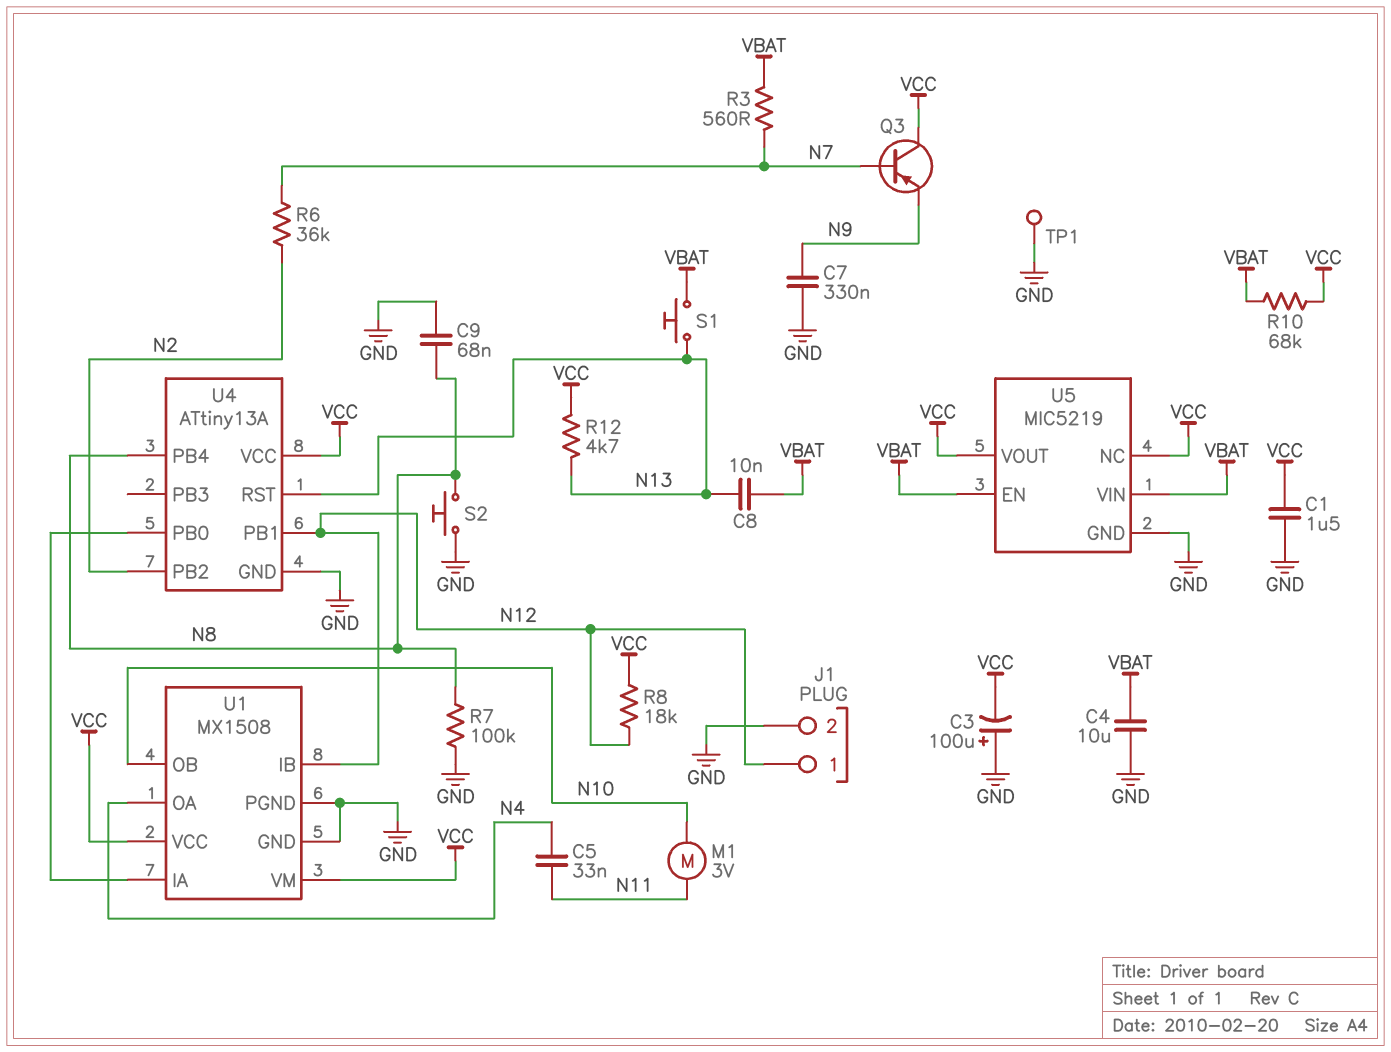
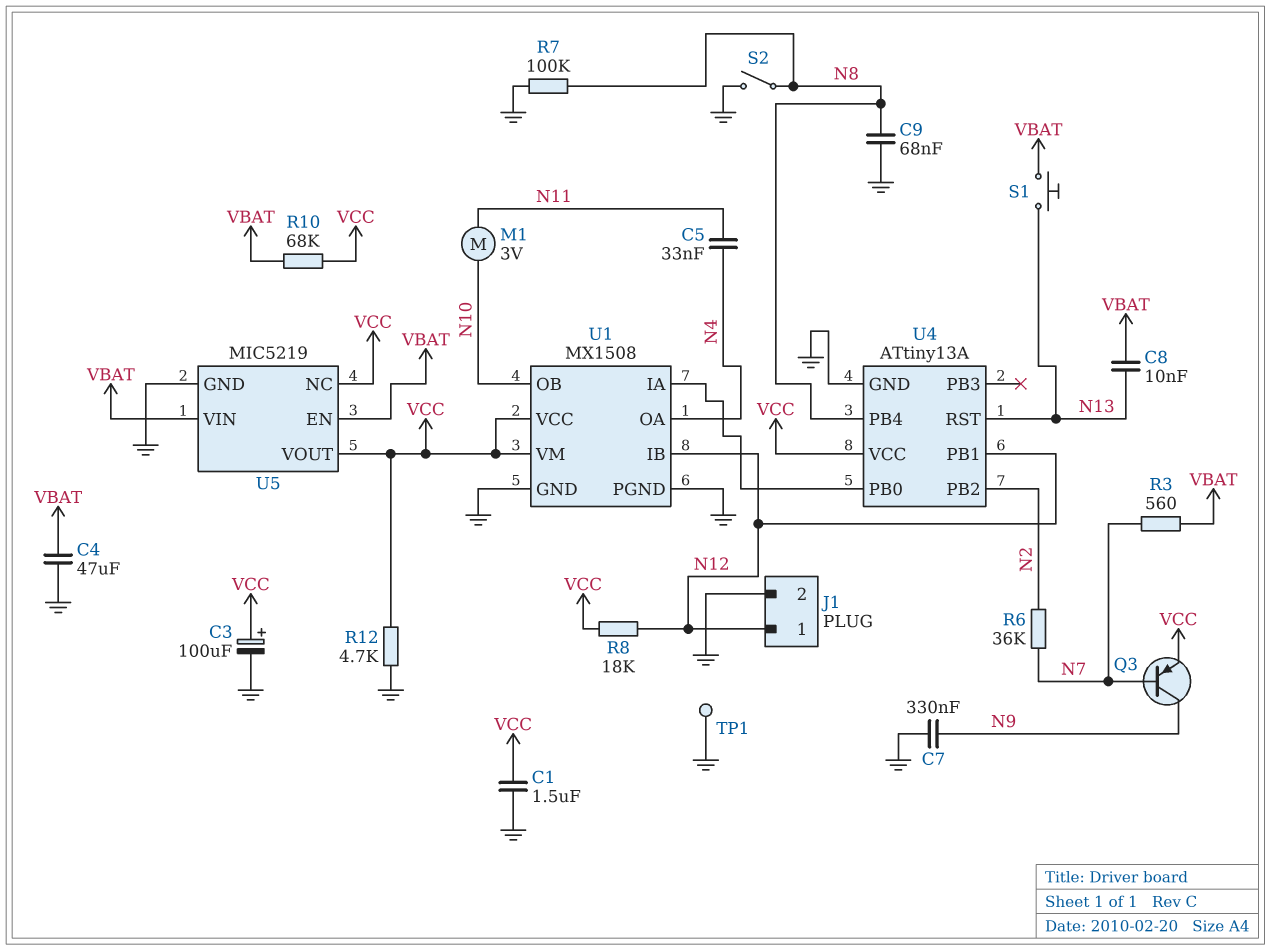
C3: 100uF (plus GND, minus VCC) -> 100uF (plus VCC, minus GND)
C4: 10uF (GND, VBAT) -> 47uF (GND, VBAT)
Q3: PNP (B N7, C VCC, E N9) -> PNP (B N7, C N9, E VCC)
R12: 4.7k (N13, VCC) -> 4.7k (GND, VCC)
S2: button (GND, N8) -> switch (GND, N8)

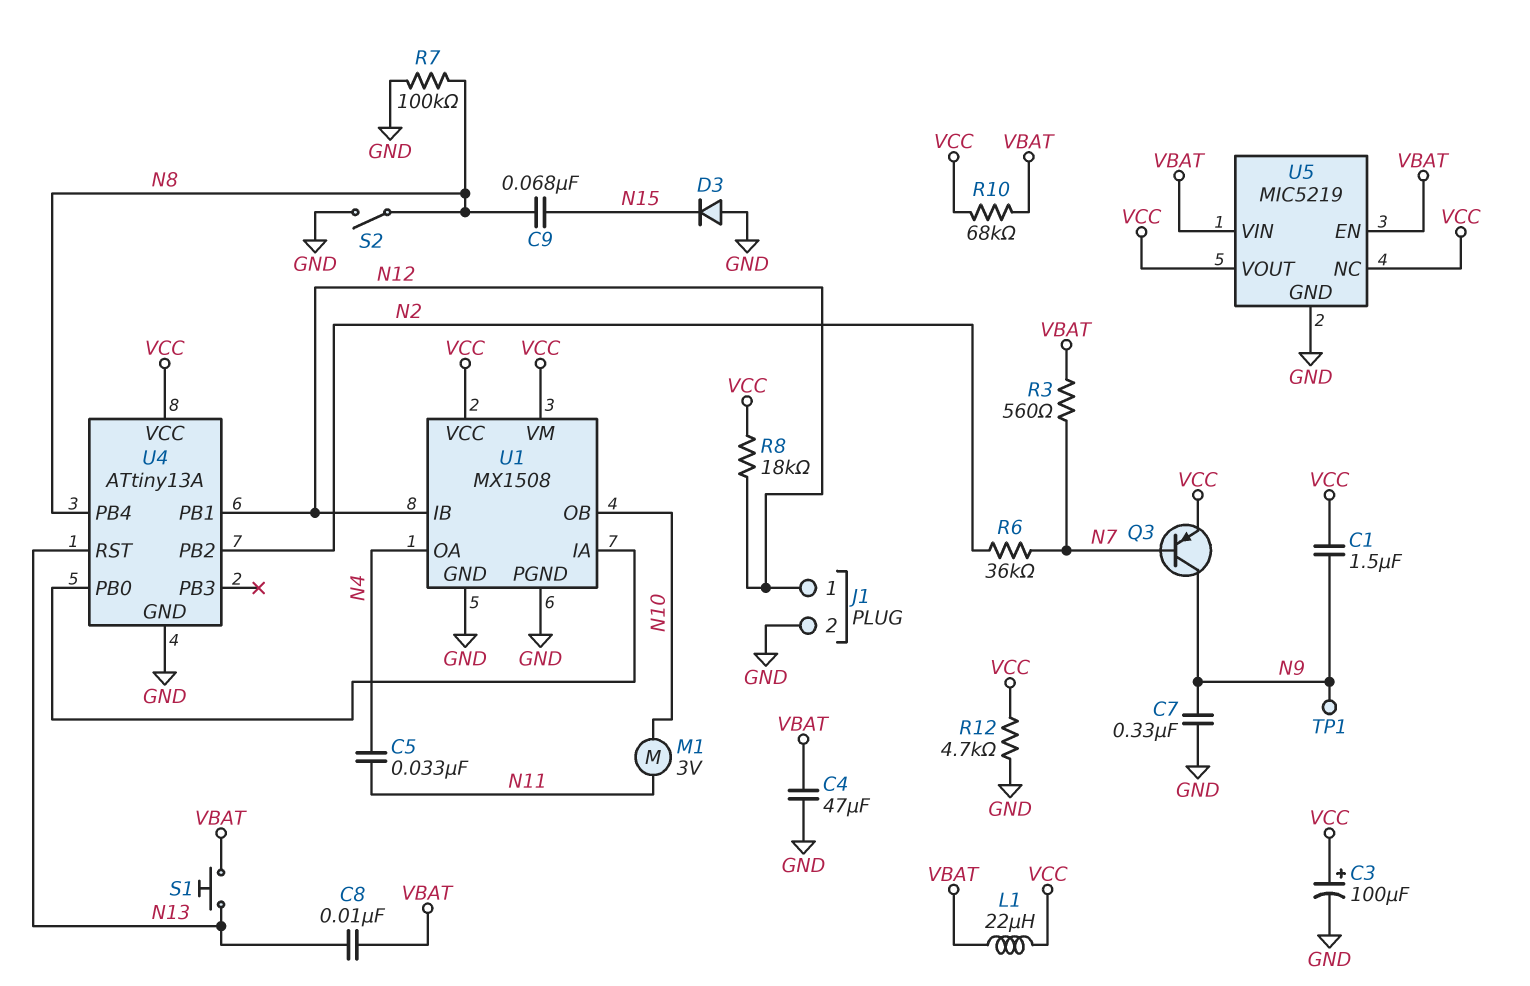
C1: 1.5uF (GND, VCC) -> 1.5uF (N9, VCC)
C9: 68nF (GND, N8) -> 68nF (N8, N15)
D3: none -> diode (A GND, K N15)
L1: none -> 22uH (VBAT, VCC)
TP1: test point (GND) -> test point (N9)

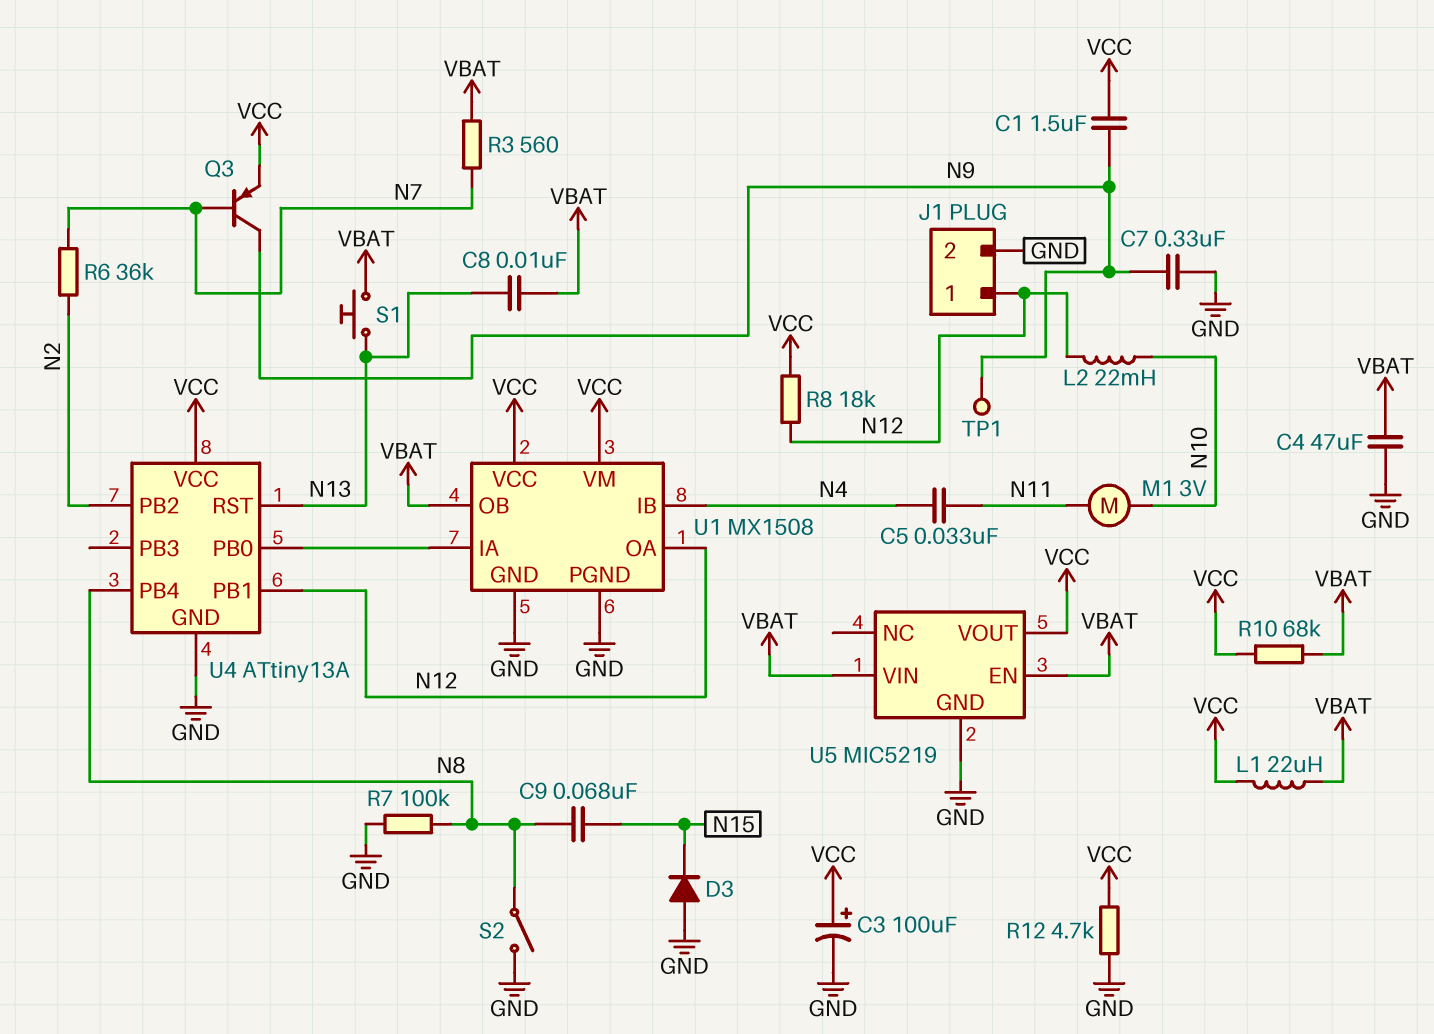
L2: none -> 22mH (N10, N12)
U1 pin IB: N12 -> N4
U1 pin OA: N4 -> N12
U1 pin OB: N10 -> VBAT
U5 pin NC: VCC -> none

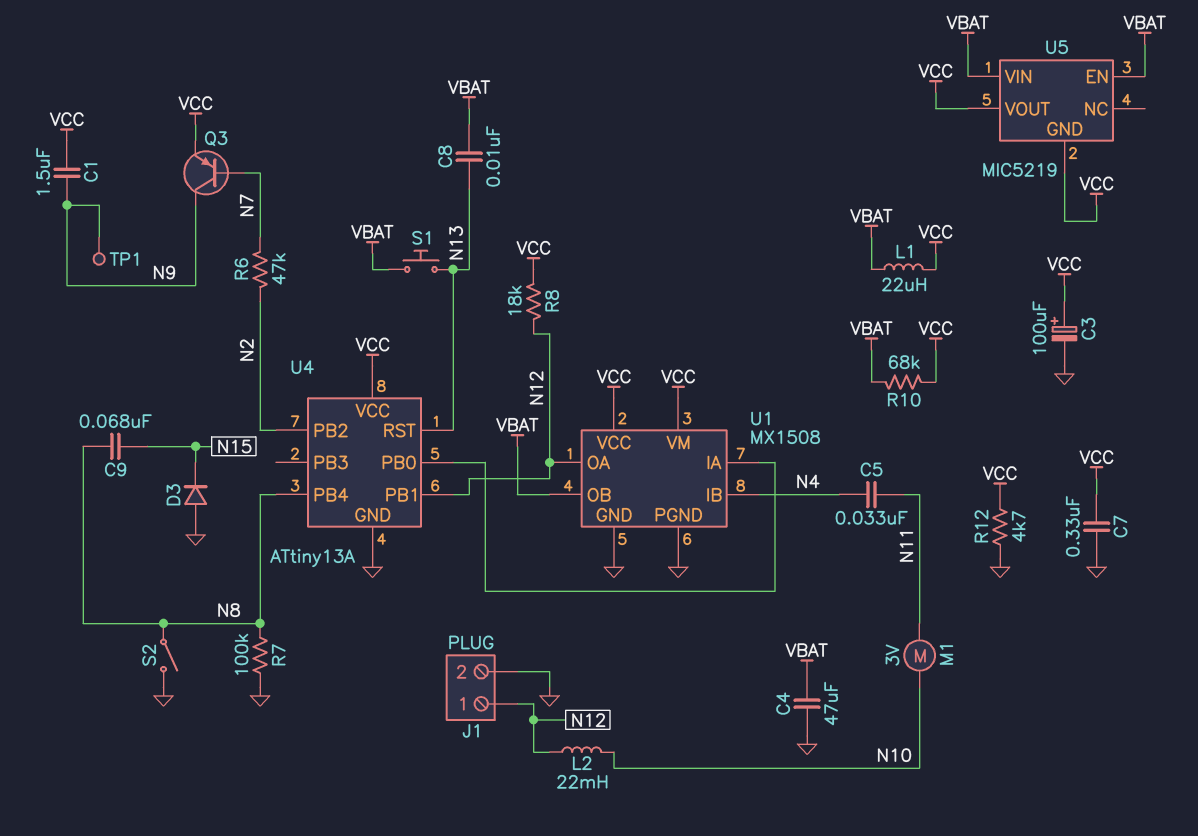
C7: 330nF (GND, N9) -> 330nF (GND, VCC)
R3: 560 (N7, VBAT) -> none
R6: 36k (N2, N7) -> 47k (N2, N7)
U5 pin GND: GND -> VCC

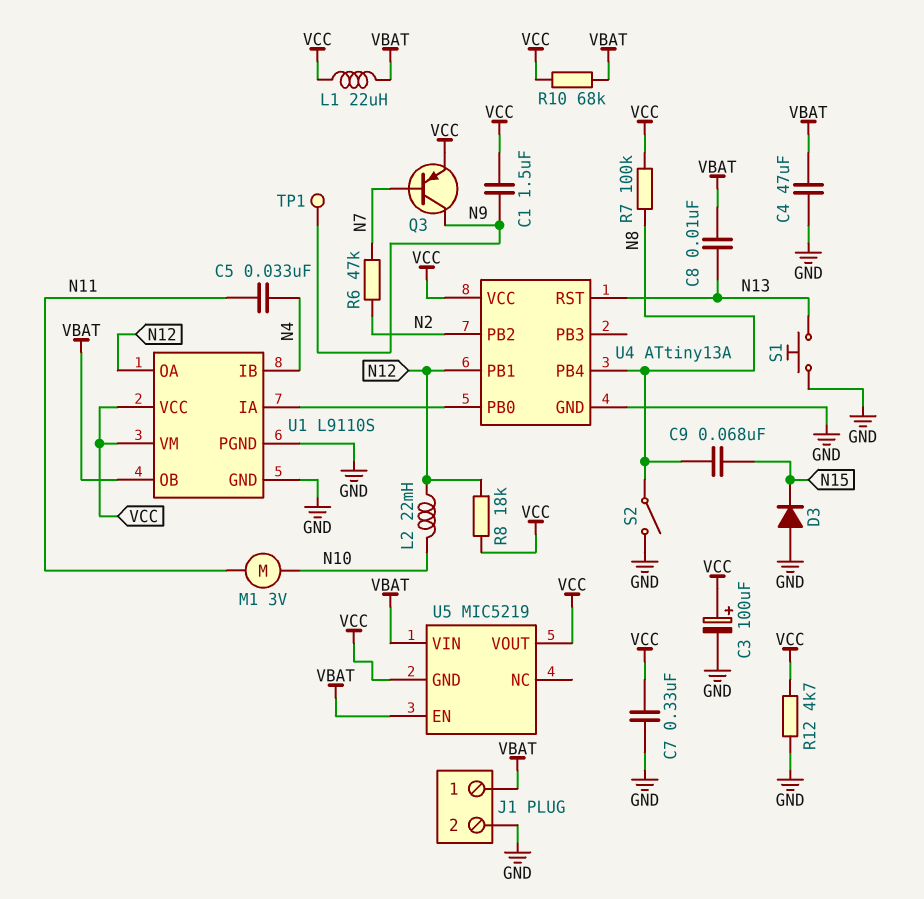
J1 pin 1: N12 -> VBAT
R7: 100k (GND, N8) -> 100k (N8, VCC)
S1: button (N13, VBAT) -> button (GND, N13)
U1: MX1508 -> L9110S

